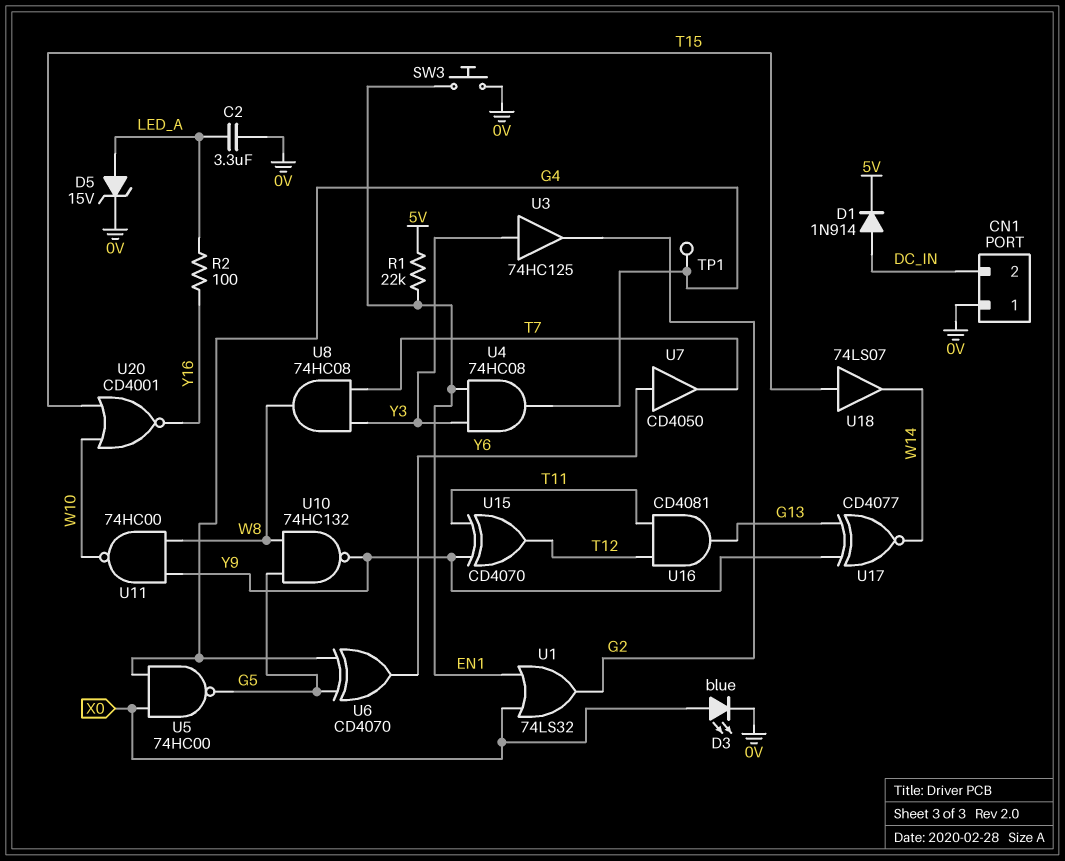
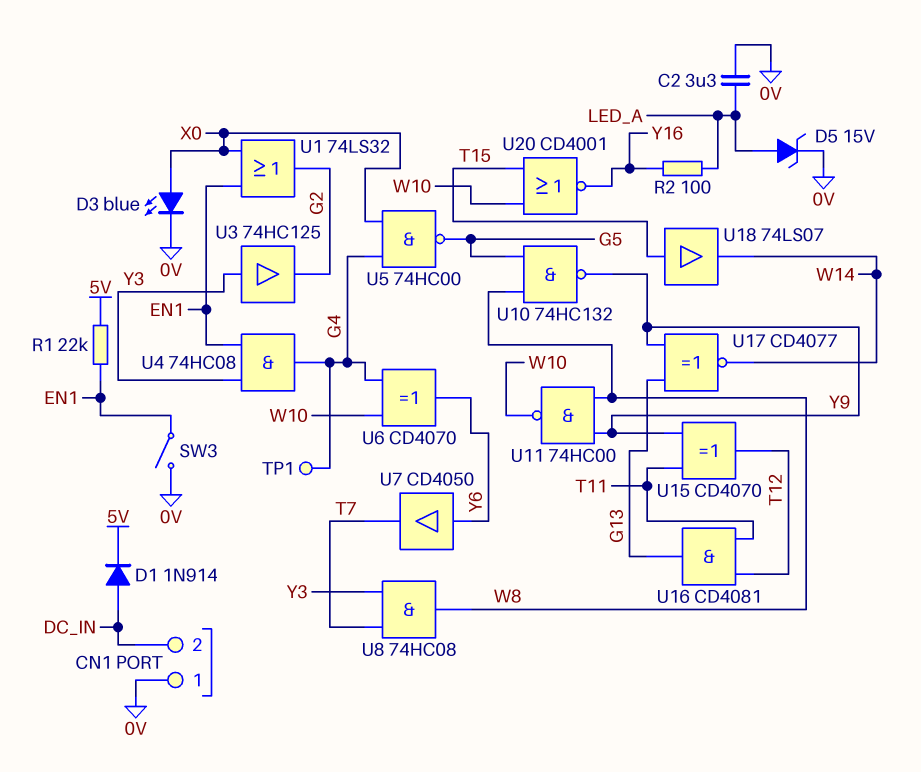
SW3: button (0V, EN1) -> switch (0V, EN1)
U6: XOR CD4070 (in G4, in G5, out Y6) -> XOR CD4070 (in G4, in W10, out Y6)

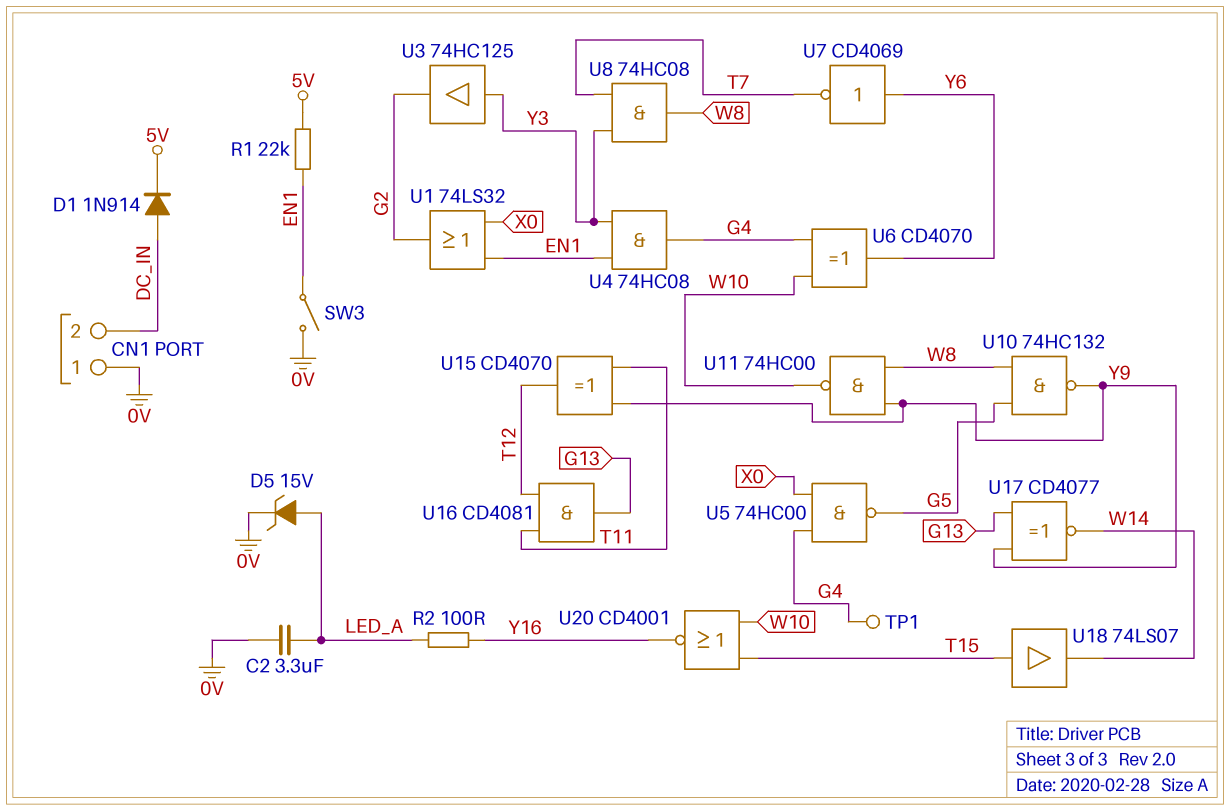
D3: LED blue (A X0, K 0V) -> none
U7: buffer CD4050 (in Y6, out T7) -> NOT CD4069 (in Y6, out T7)

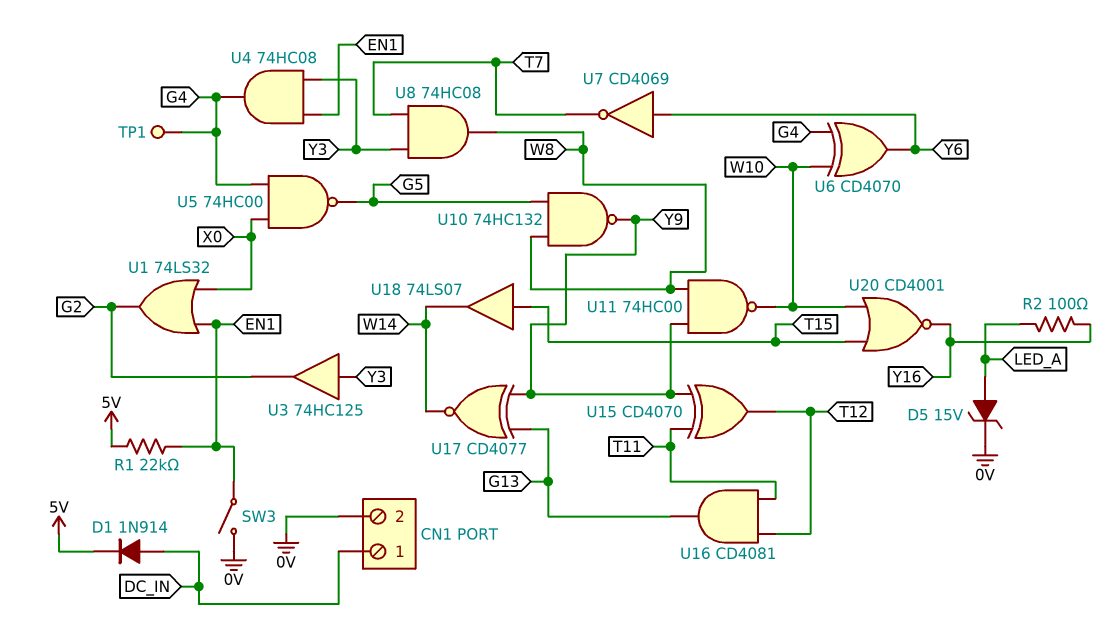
C2: 3.3uF (0V, LED_A) -> none
CN1 pin 1: 0V -> DC_IN
CN1 pin 2: DC_IN -> 0V

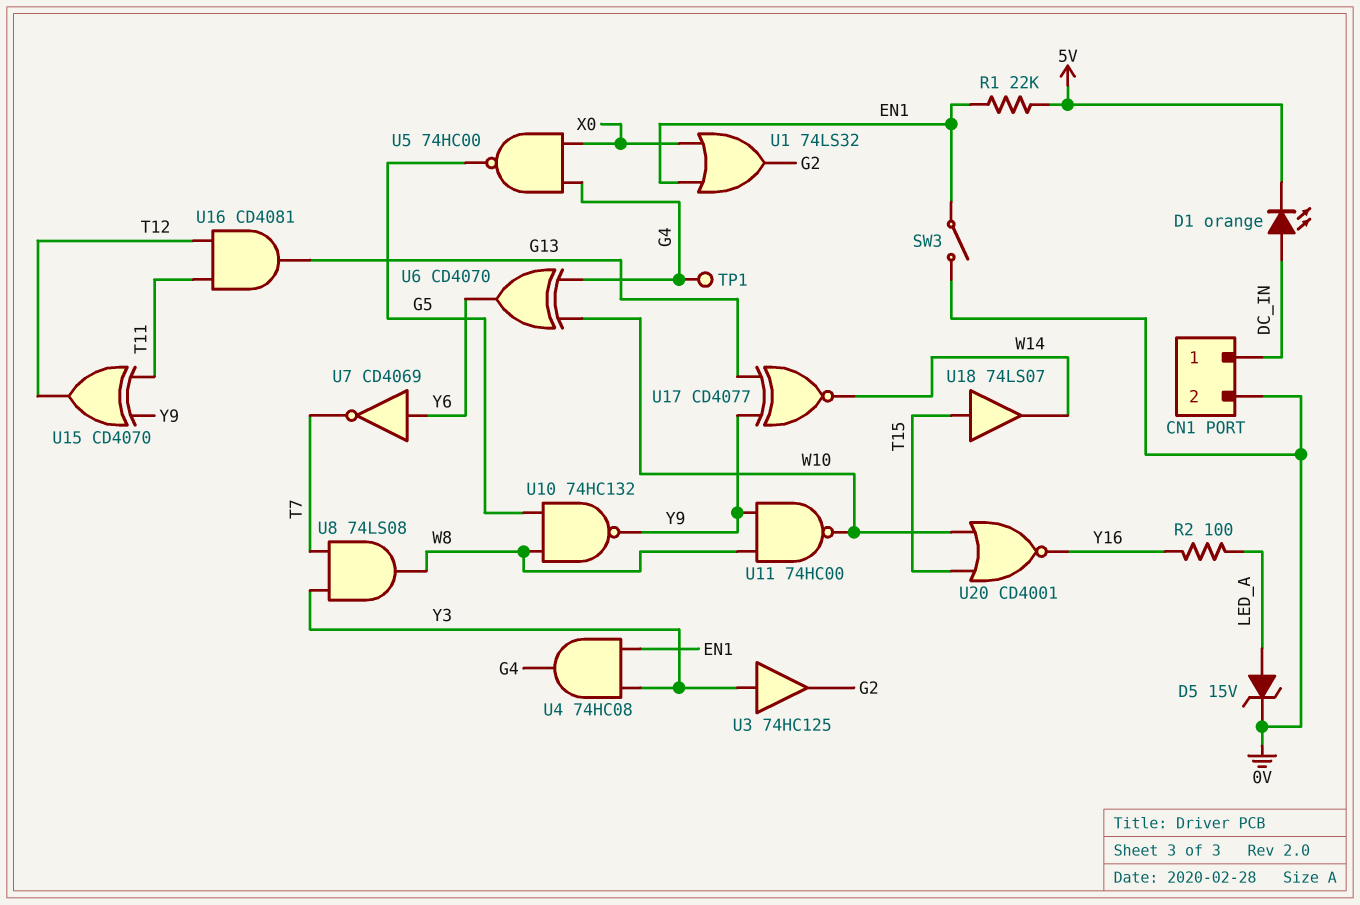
D1: diode 1N914 (A DC_IN, K 5V) -> LED orange (A DC_IN, K 5V)
U8: AND 74HC08 (in T7, in Y3, out W8) -> AND 74LS08 (in T7, in Y3, out W8)

